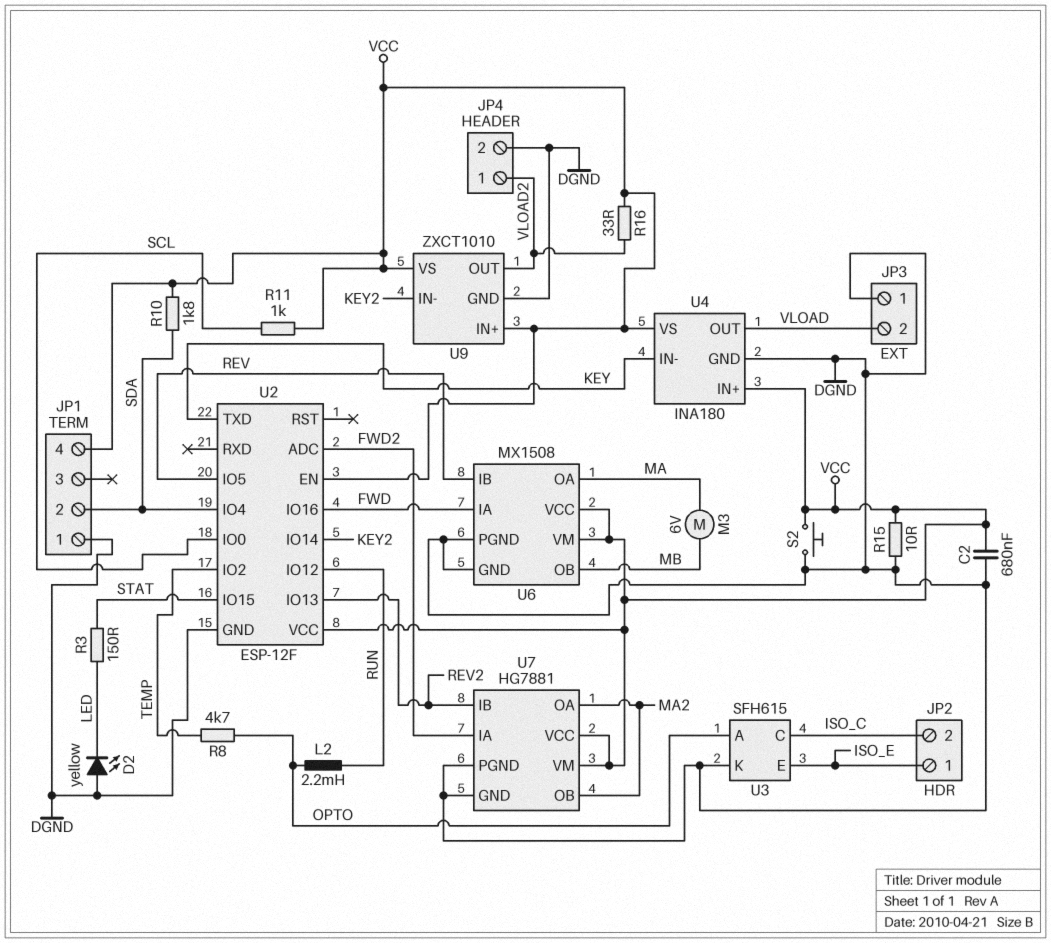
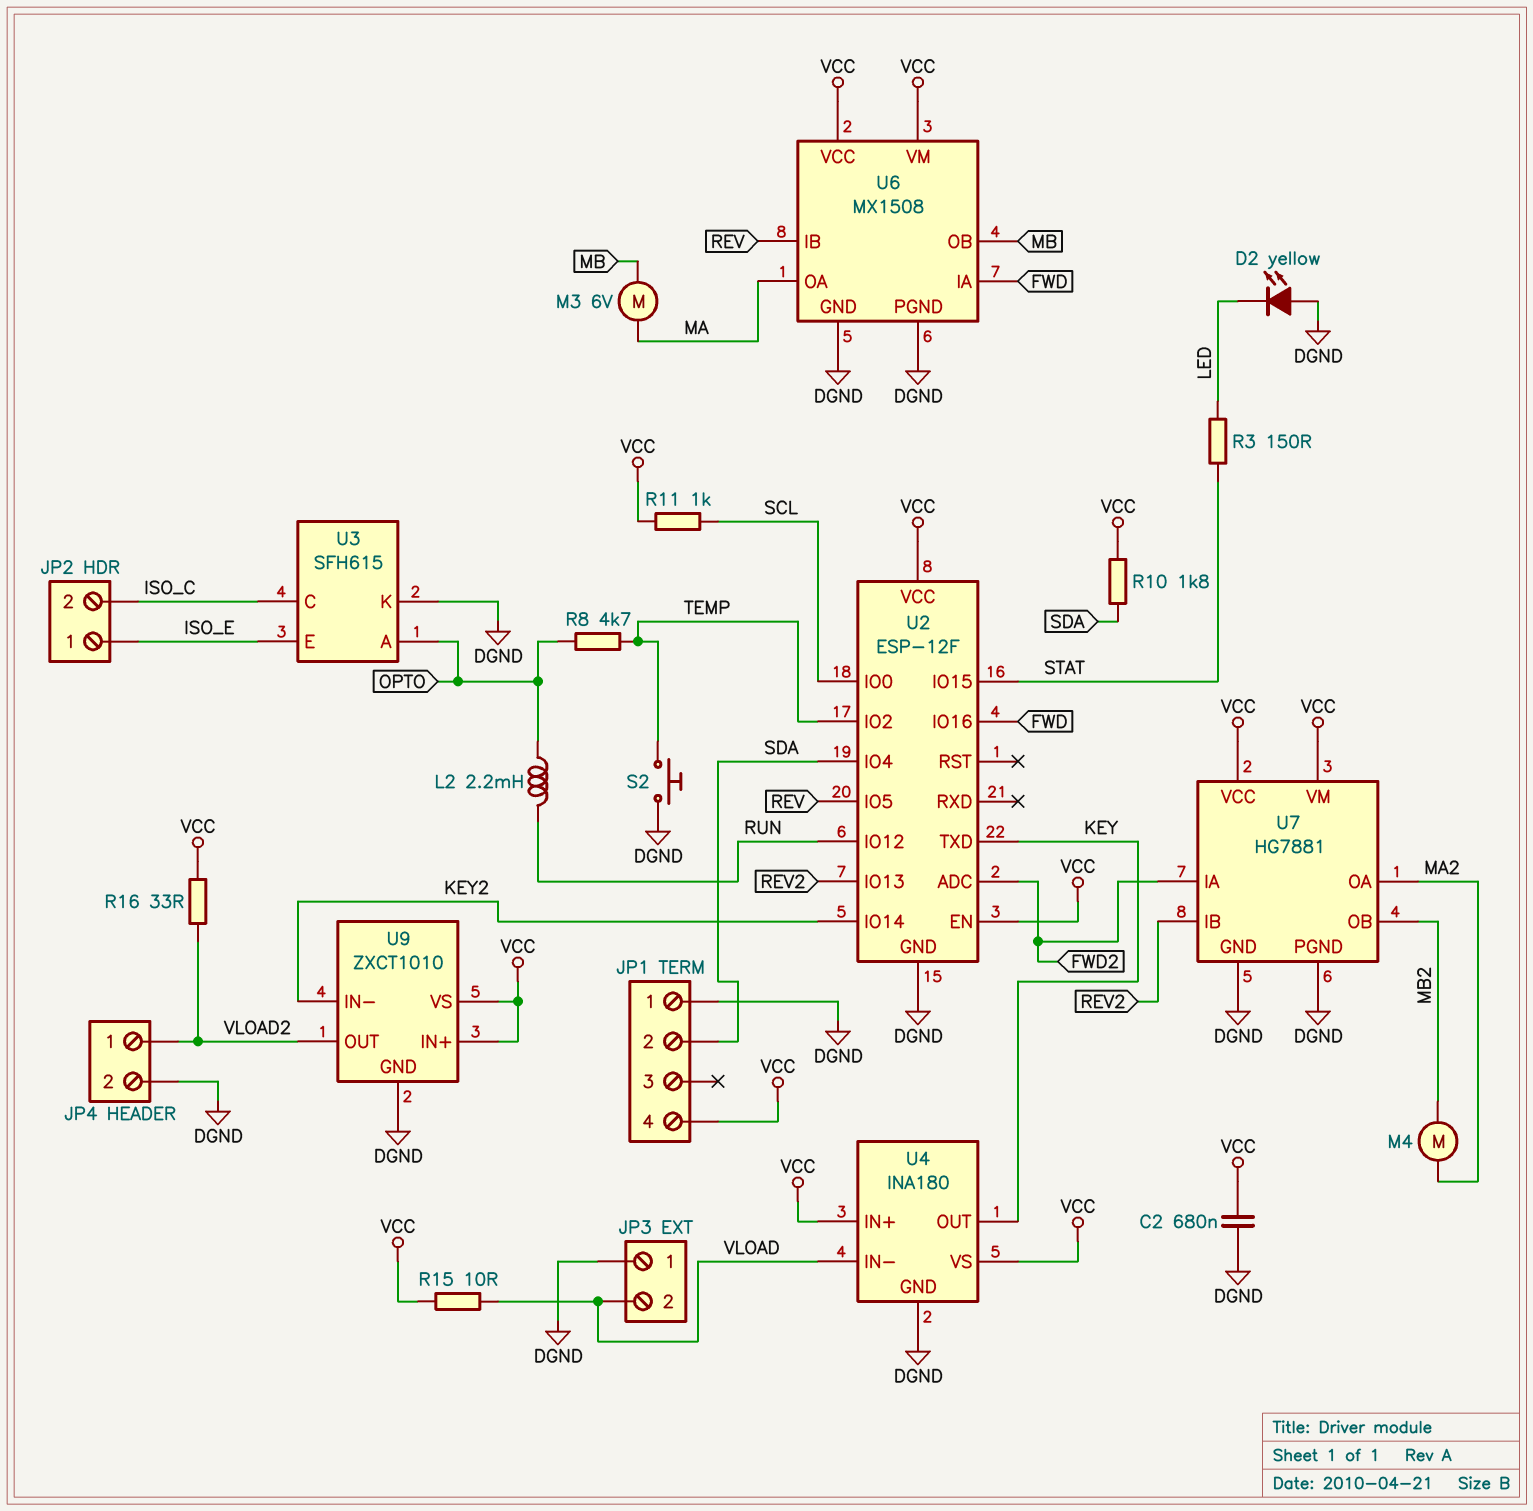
M4: none -> motor (MA2, MB2)
R15: 10 (DGND, VCC) -> 10 (VCC, VLOAD)
S2: button (DGND, VCC) -> button (DGND, TEMP)
U4 pin IN-: KEY -> VLOAD
U4 pin OUT: VLOAD -> KEY
U7 pin OB: MA2 -> MB2

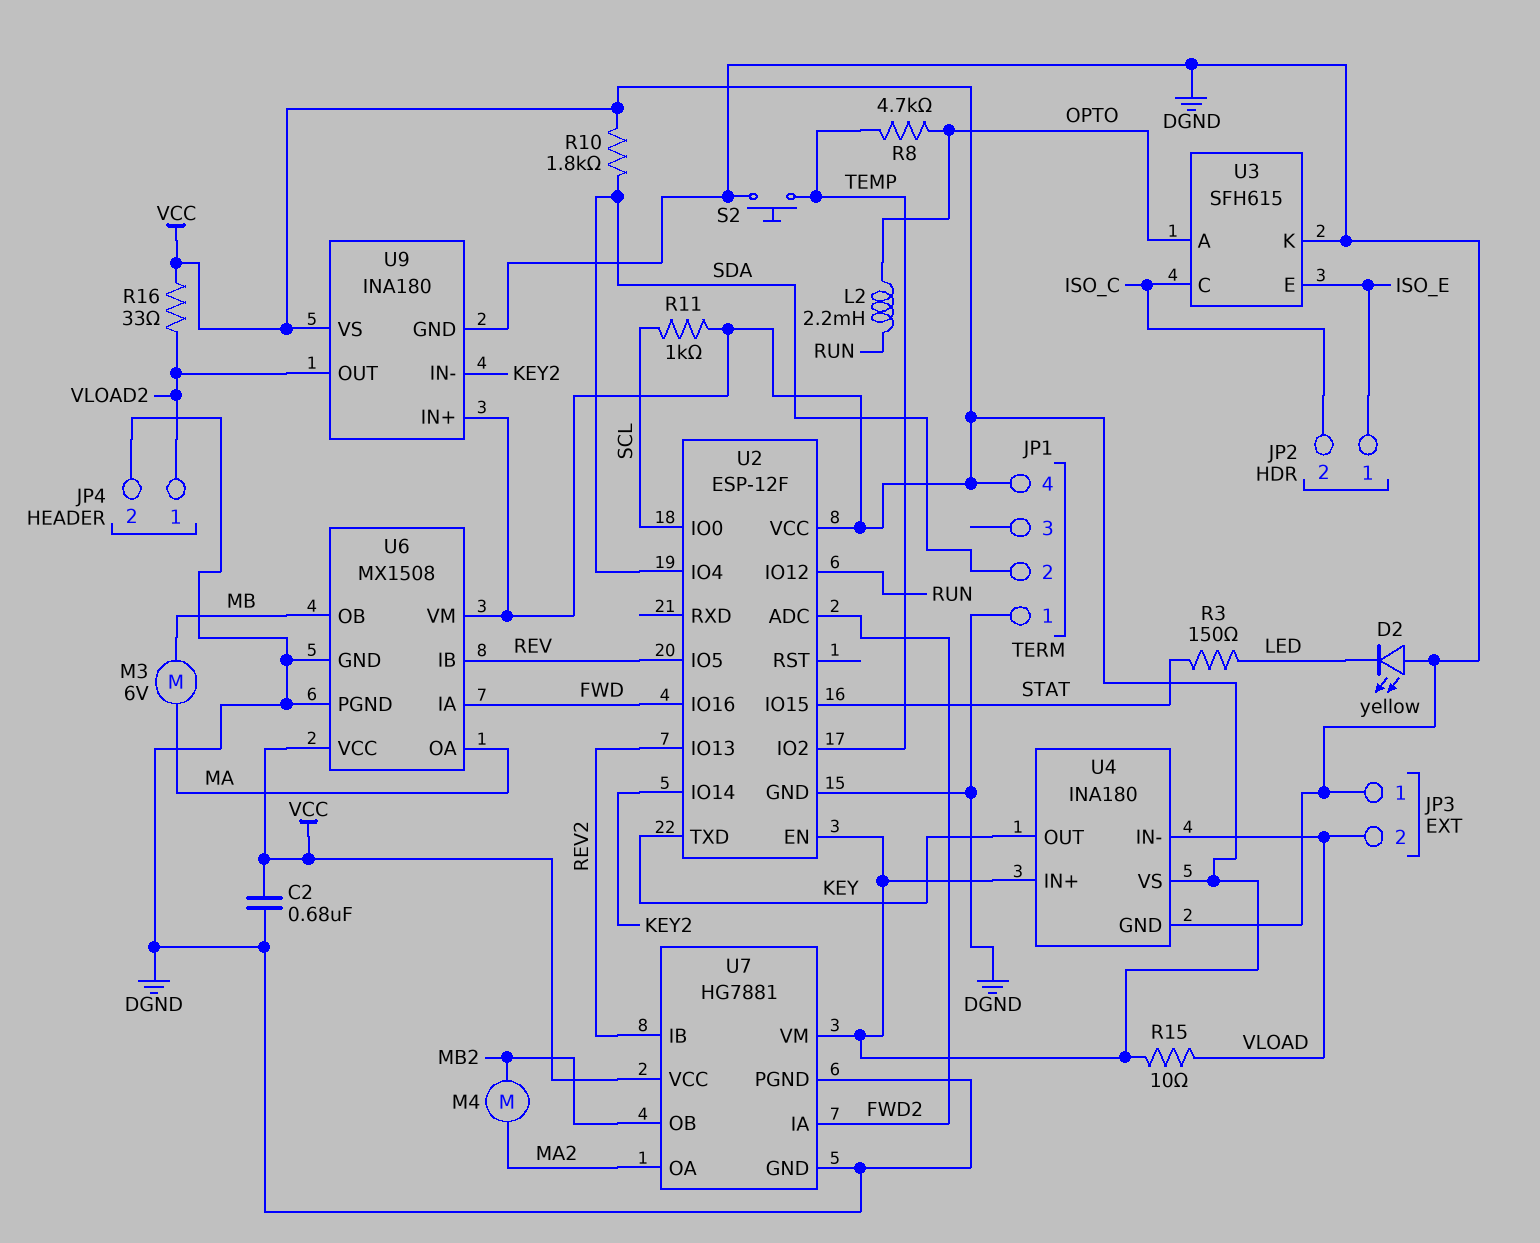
U9: ZXCT1010 -> INA180

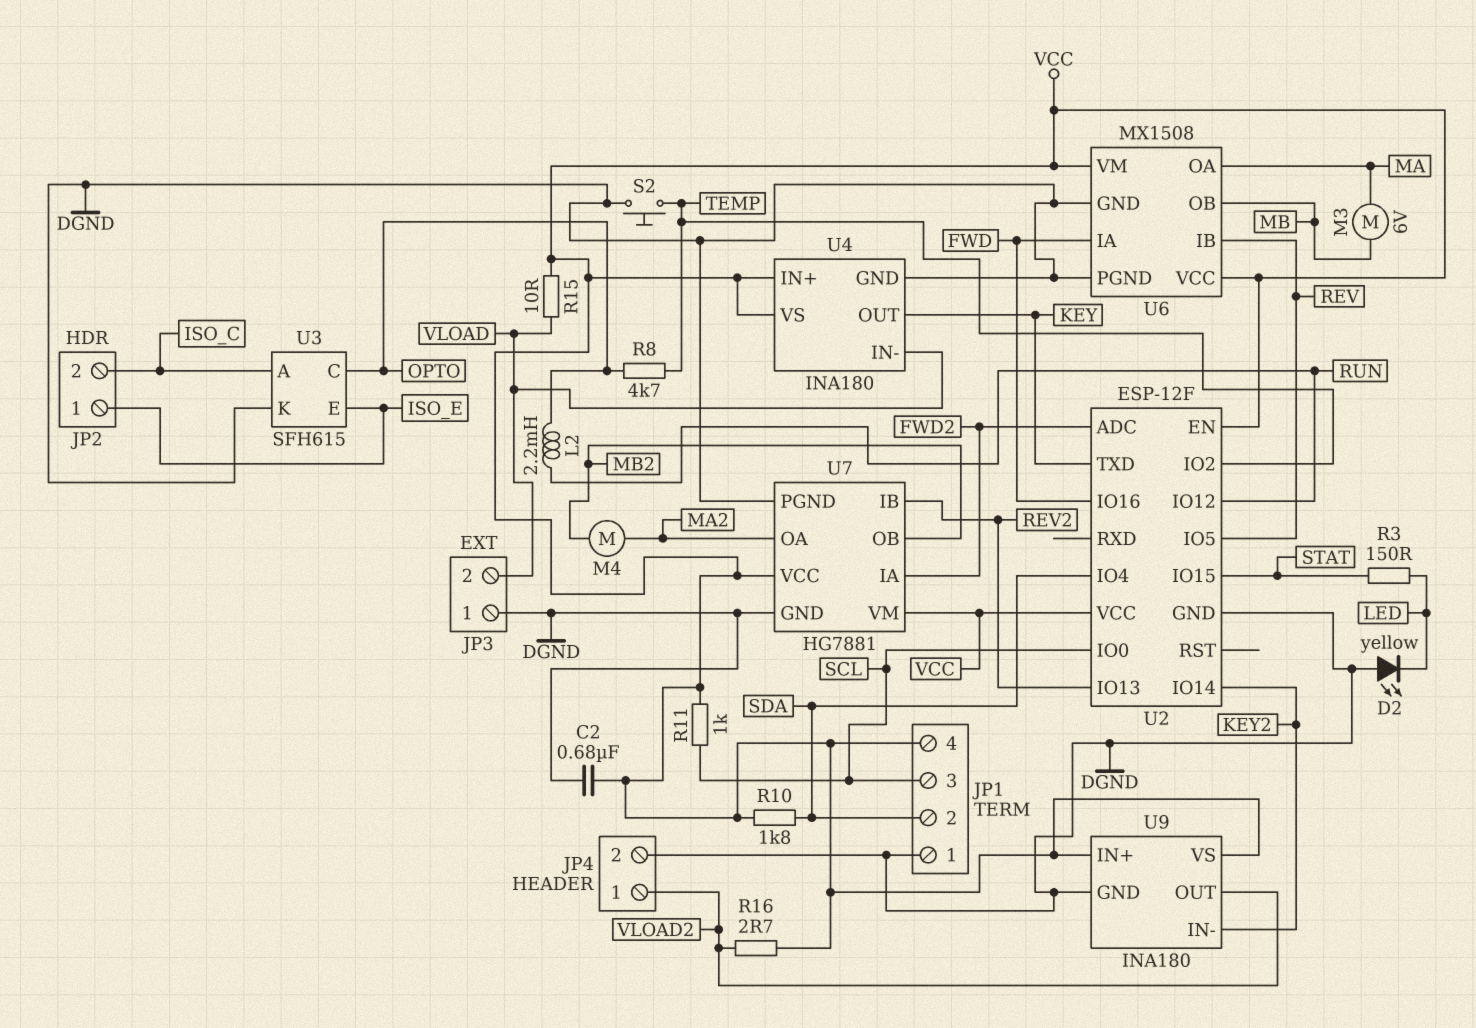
JP1 pin 3: none -> SCL
R16: 33 (VCC, VLOAD2) -> 2.7 (VCC, VLOAD2)
U3 pin A: OPTO -> ISO_C
U3 pin C: ISO_C -> OPTO

